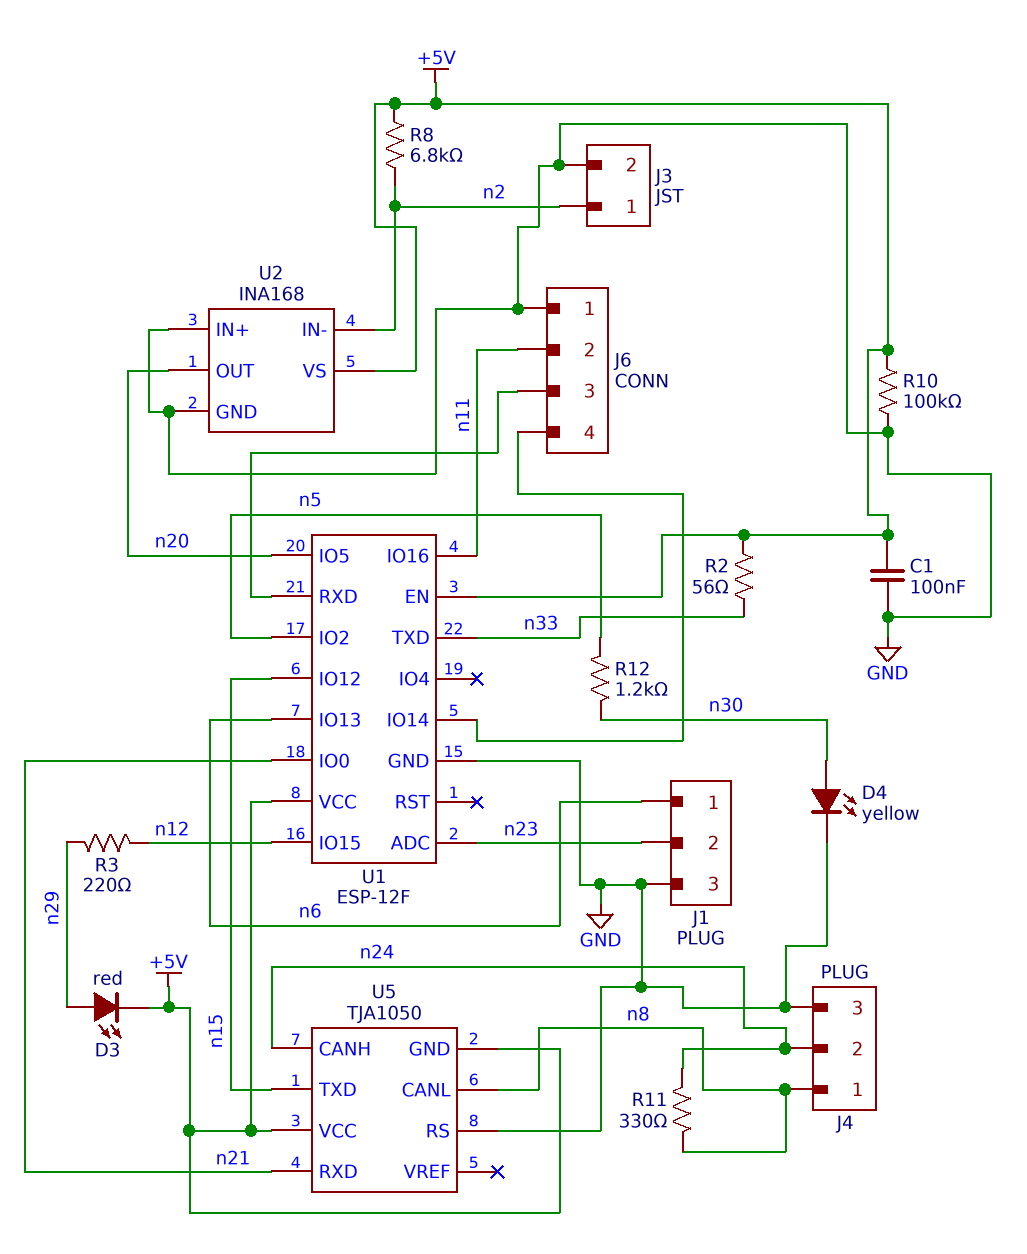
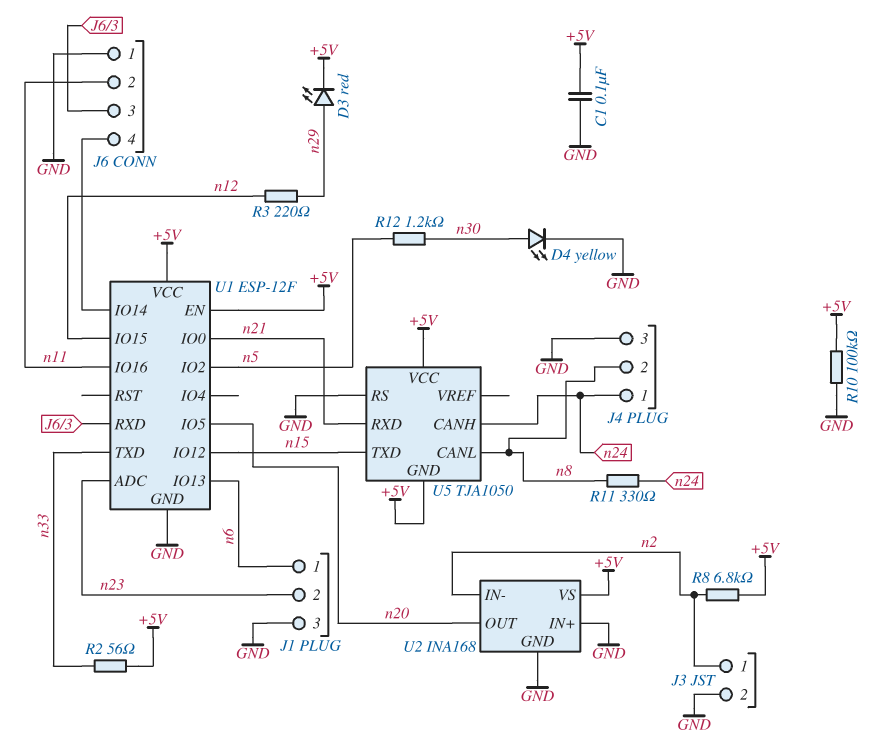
J4 pin 1: n8 -> n24
J4 pin 2: n24 -> n8

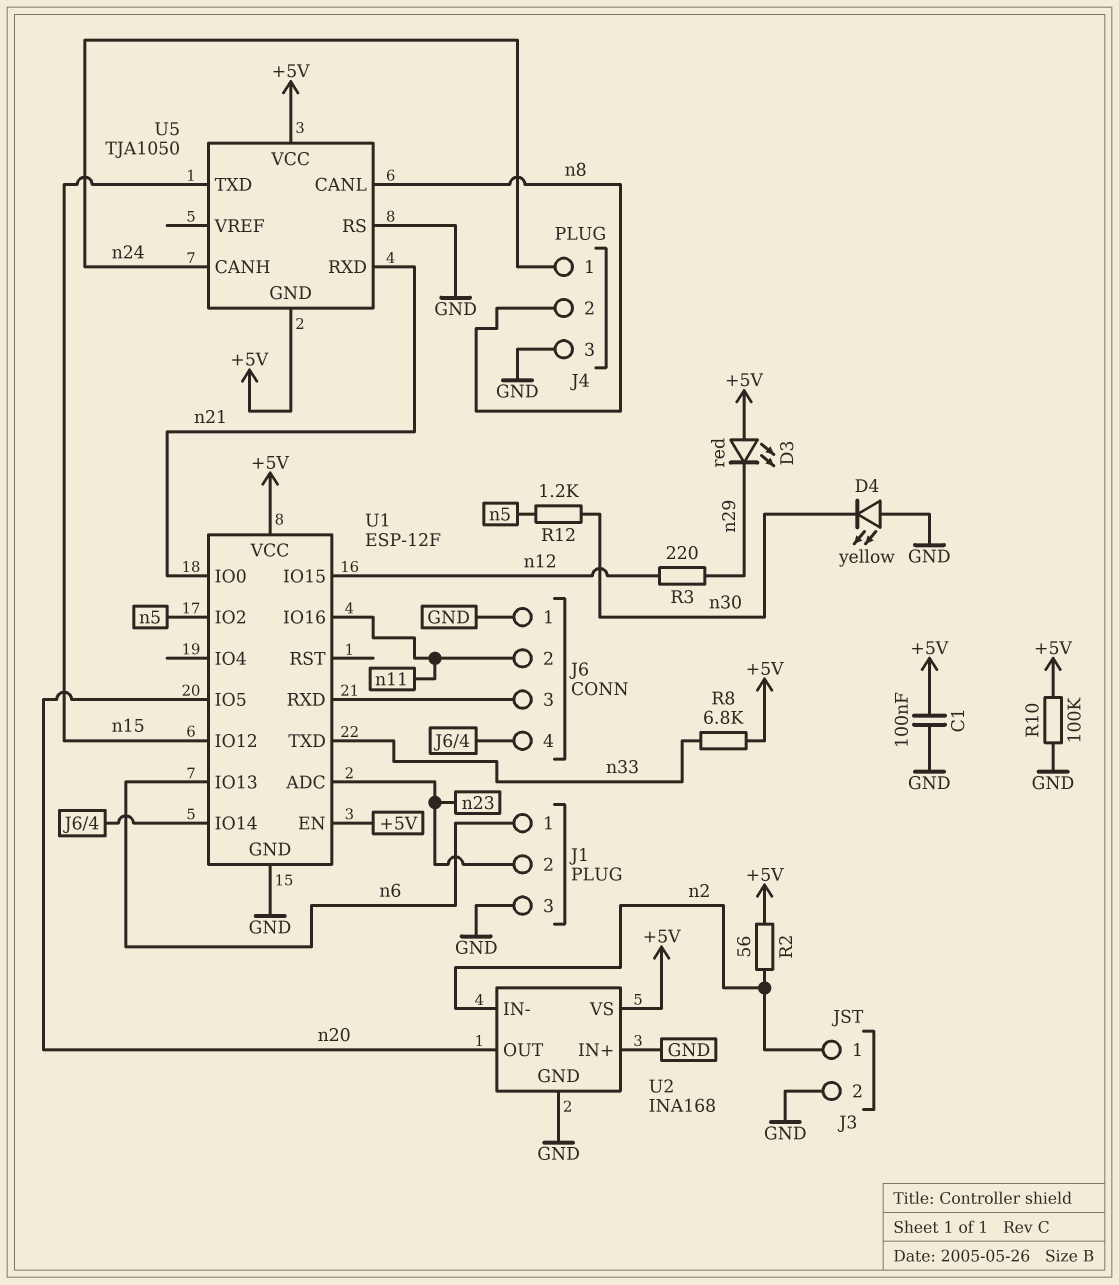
D3: LED red (A n29, K +5V) -> LED red (A +5V, K n29)
D4: LED yellow (A n30, K GND) -> LED yellow (A GND, K n30)
R2: 56 (+5V, n33) -> 56 (+5V, n2)
R8: 6.8k (+5V, n2) -> 6.8k (+5V, n33)
R11: 330 (n8, n24) -> none

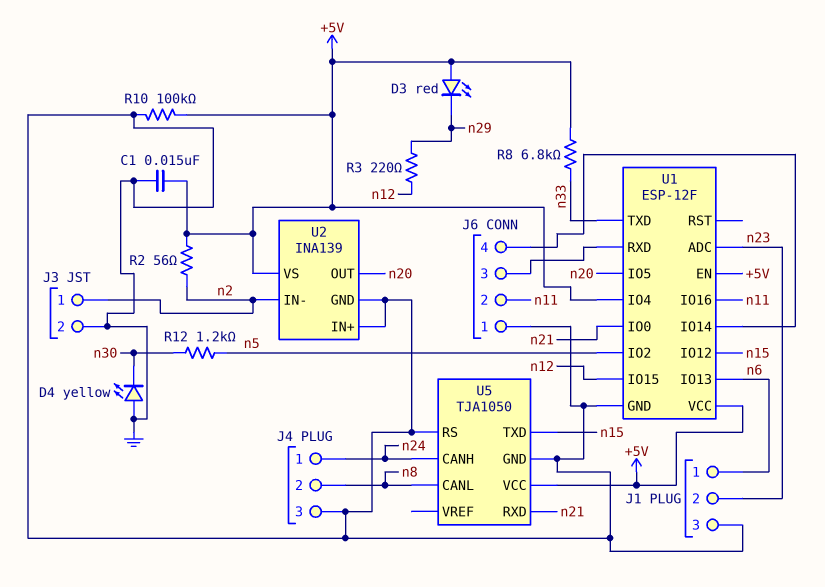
C1: 100nF (+5V, GND) -> 15nF (+5V, GND)
U1 pin IO4: none -> +5V
U2: INA168 -> INA139
U5 pin GND: +5V -> GND

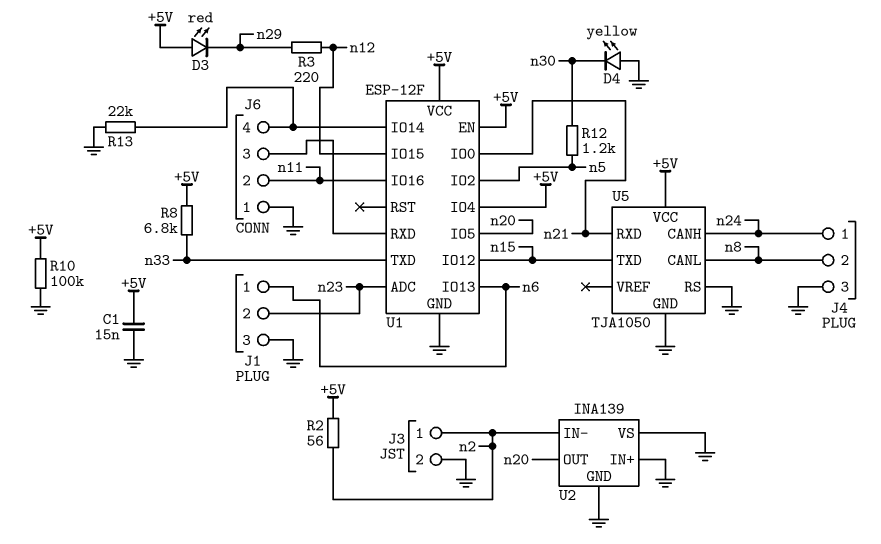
R13: none -> 22k (GND, J6/4)
U2 pin VS: +5V -> GND

